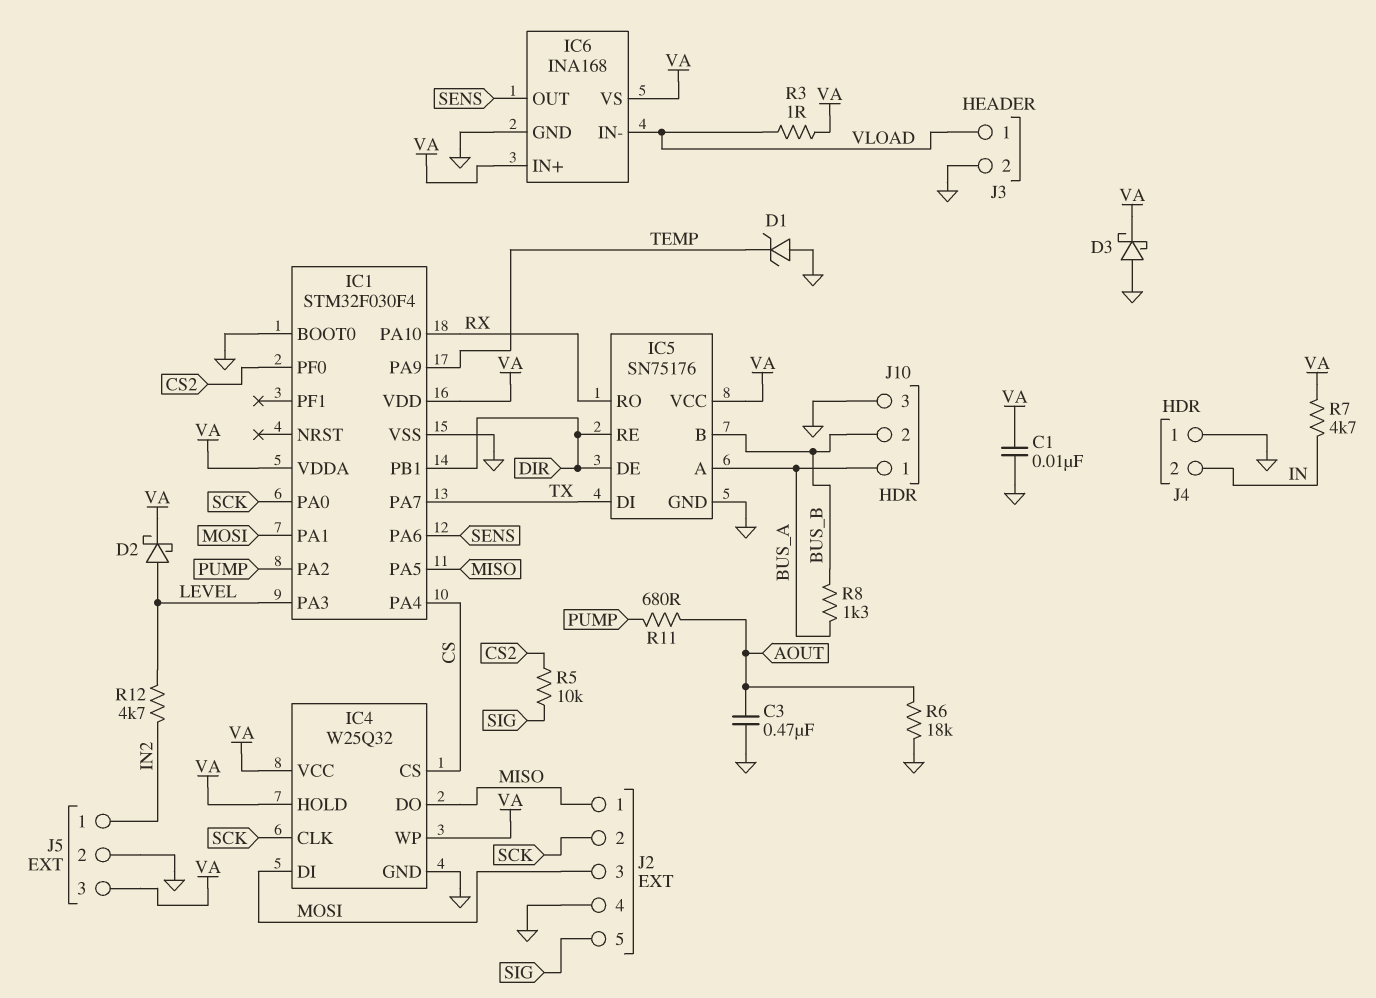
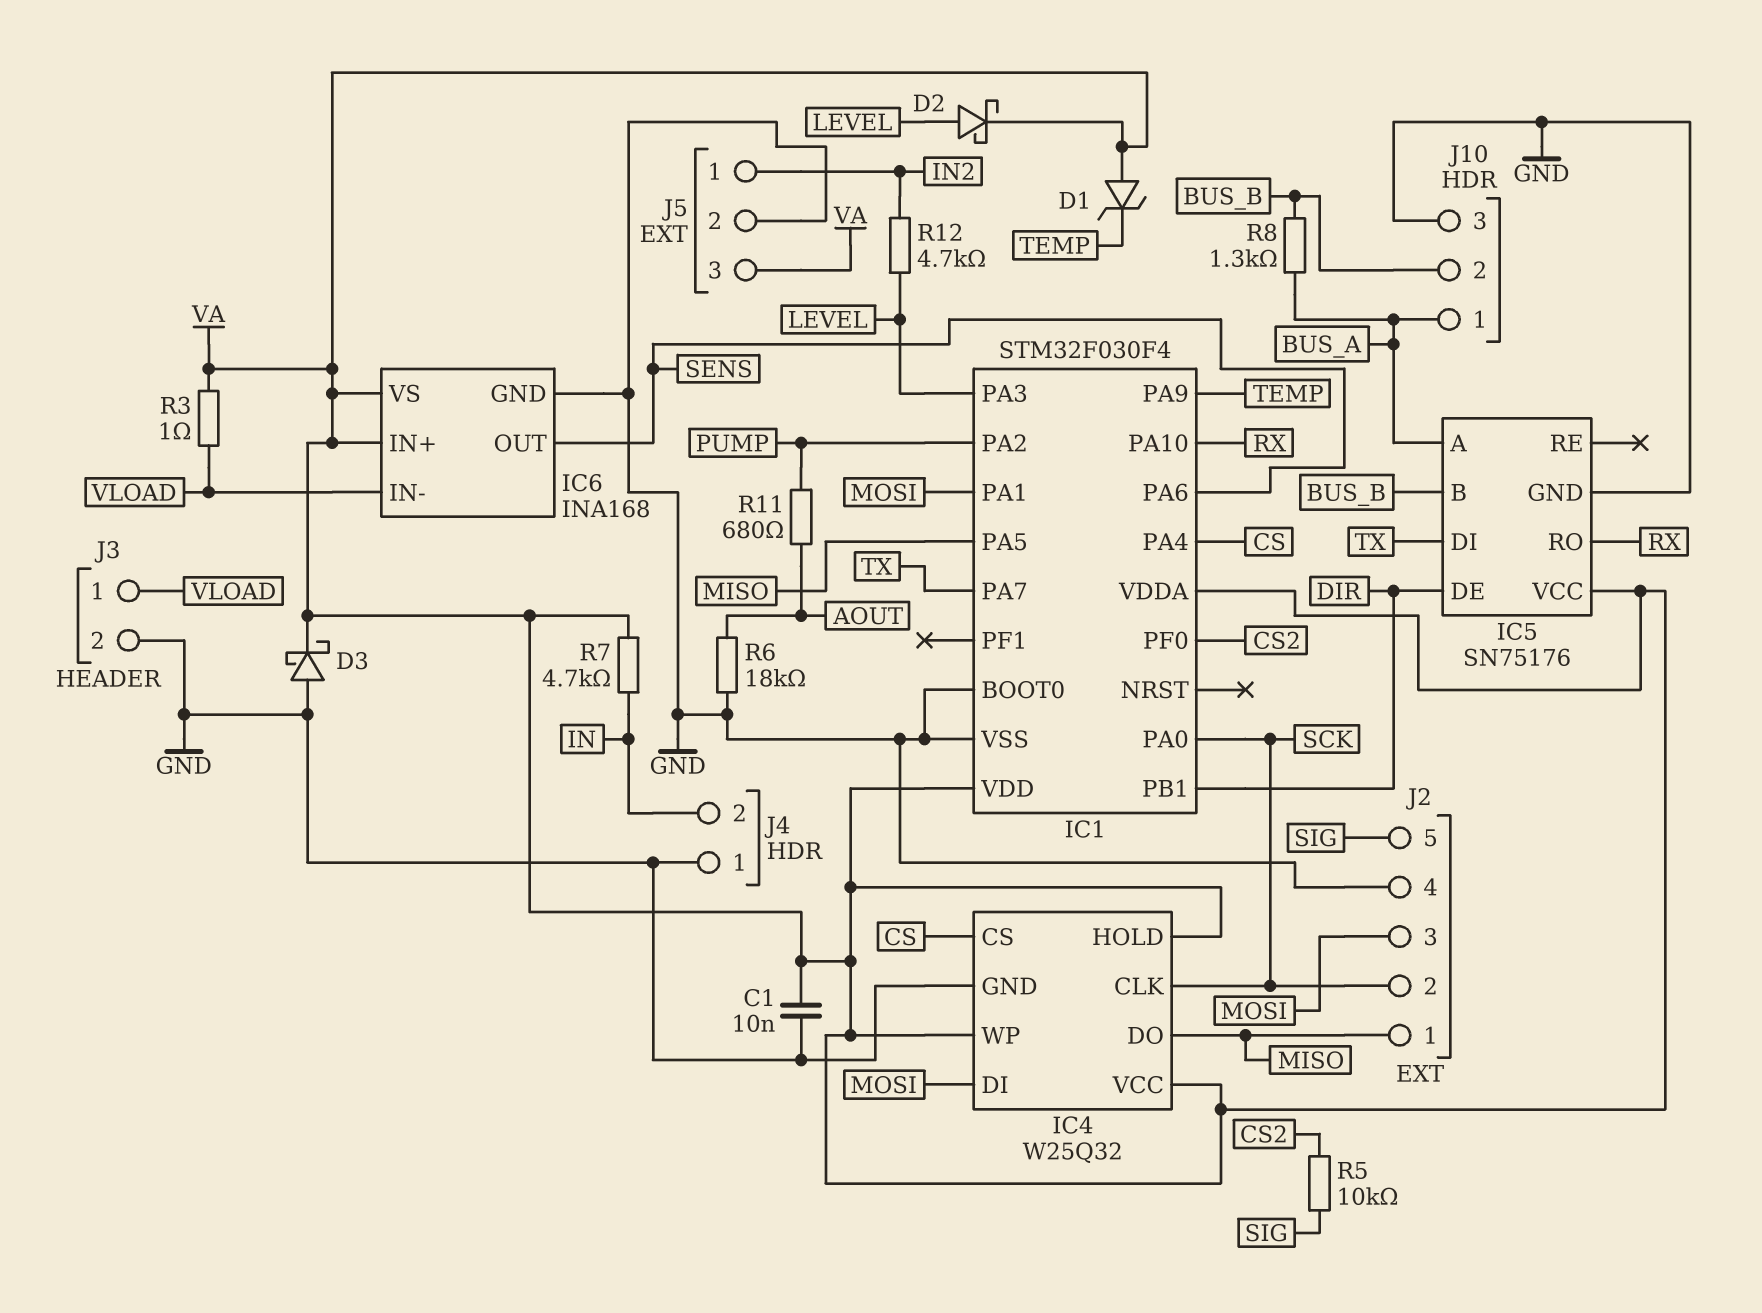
C3: 470nF (AOUT, GND) -> none
D1: zener (A GND, K TEMP) -> zener (A VA, K TEMP)
IC5 pin RE: DIR -> none

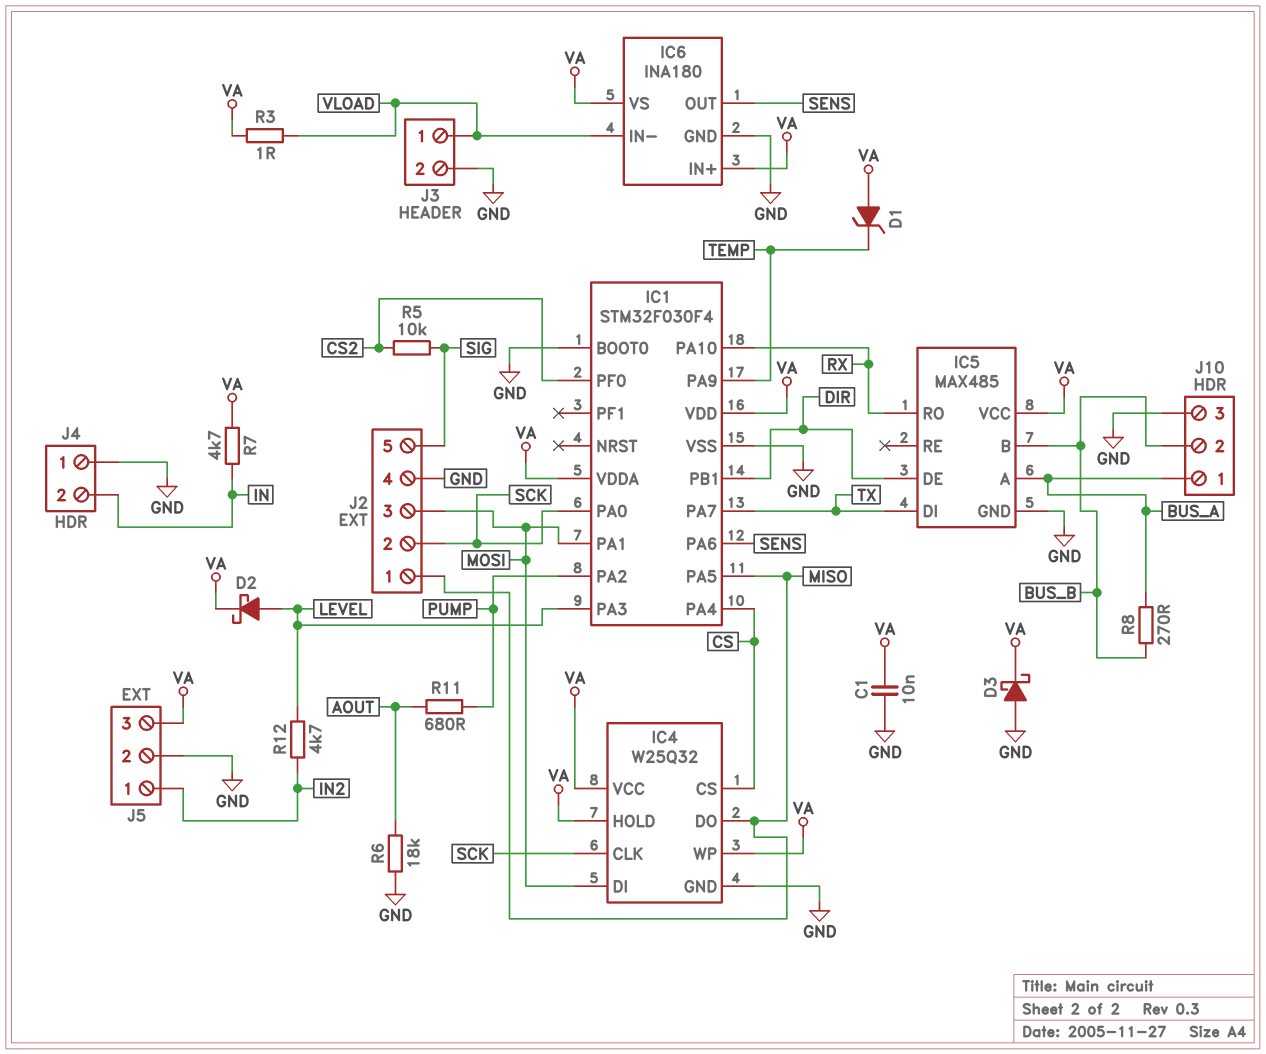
IC5: SN75176 -> MAX485
IC6: INA168 -> INA180
R8: 1.3k (BUS_A, BUS_B) -> 270 (BUS_A, BUS_B)

